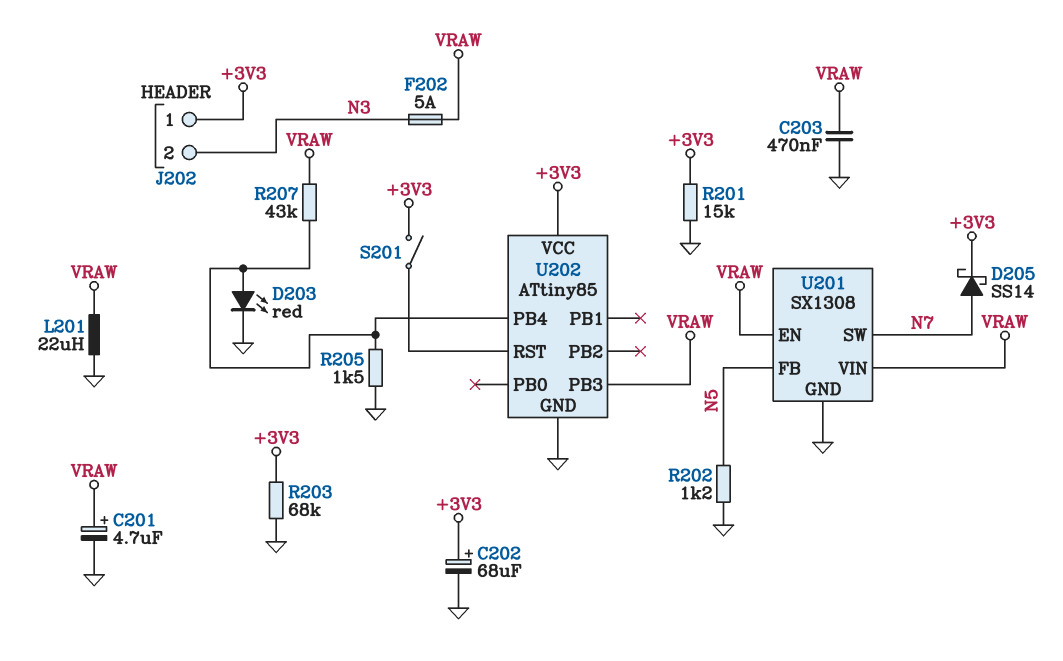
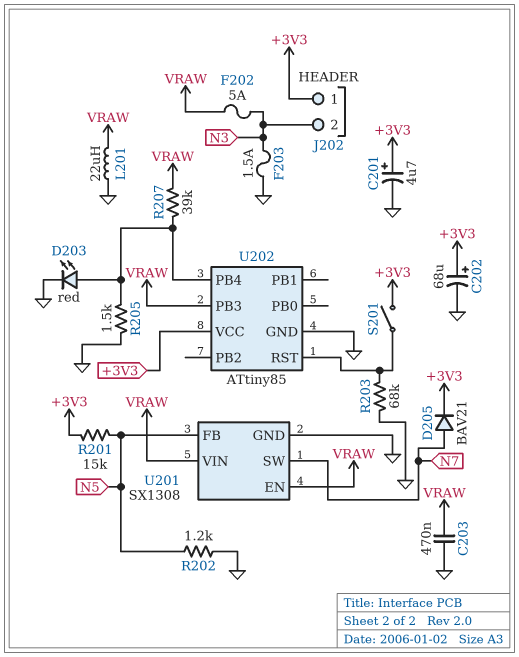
C201: 4.7uF (plus VRAW, minus GND) -> 4.7uF (plus +3V3, minus GND)
D205: schottky SS14 (A N7, K +3V3) -> diode BAV21 (A N7, K +3V3)
F203: none -> 1.5A (GND, N3)
R201: 15k (+3V3, GND) -> 15k (+3V3, N5)
R203: 68k (+3V3, GND) -> 68k (GND, U202/RST)
R207: 43k (U202/PB4, VRAW) -> 39k (U202/PB4, VRAW)

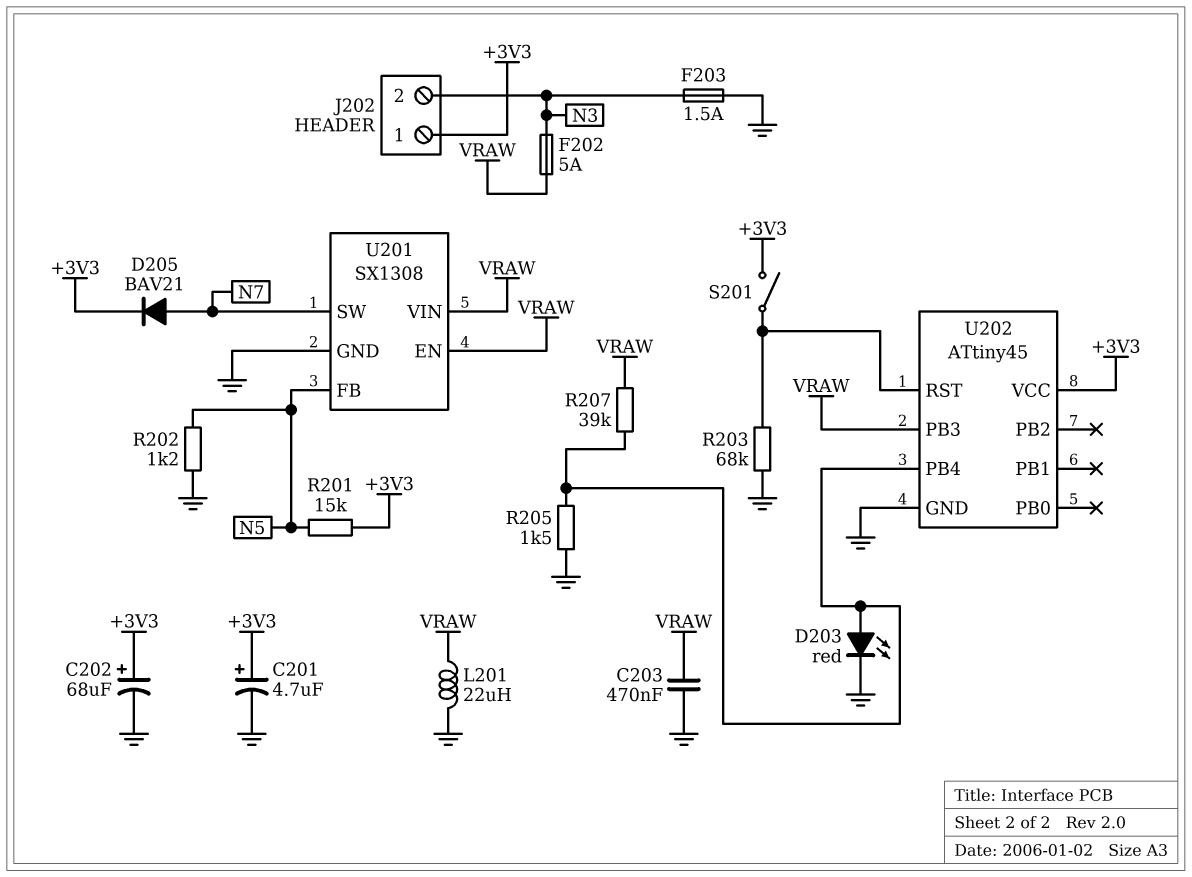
U202: ATtiny85 -> ATtiny45

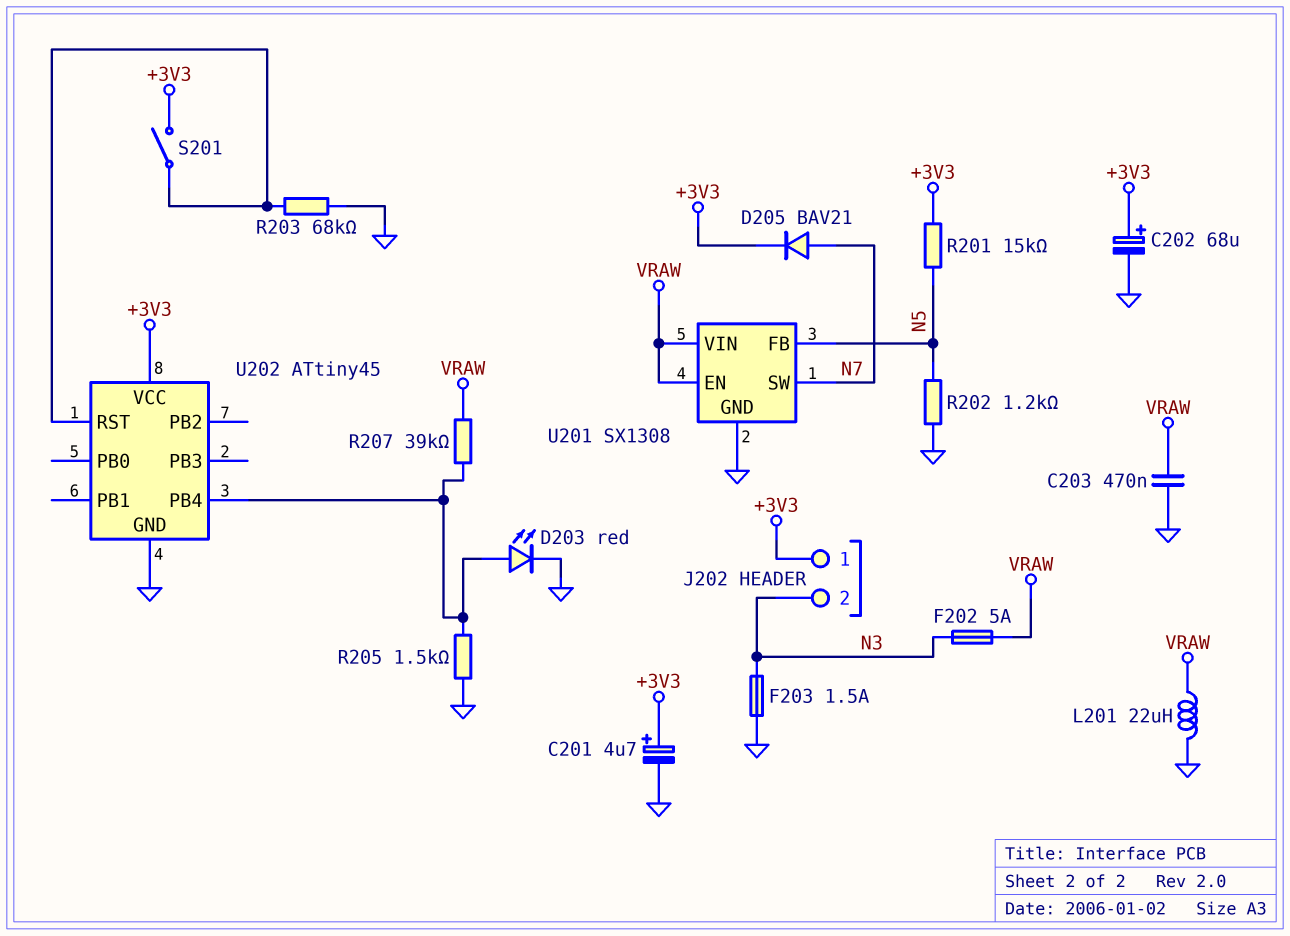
U202 pin PB3: VRAW -> none

